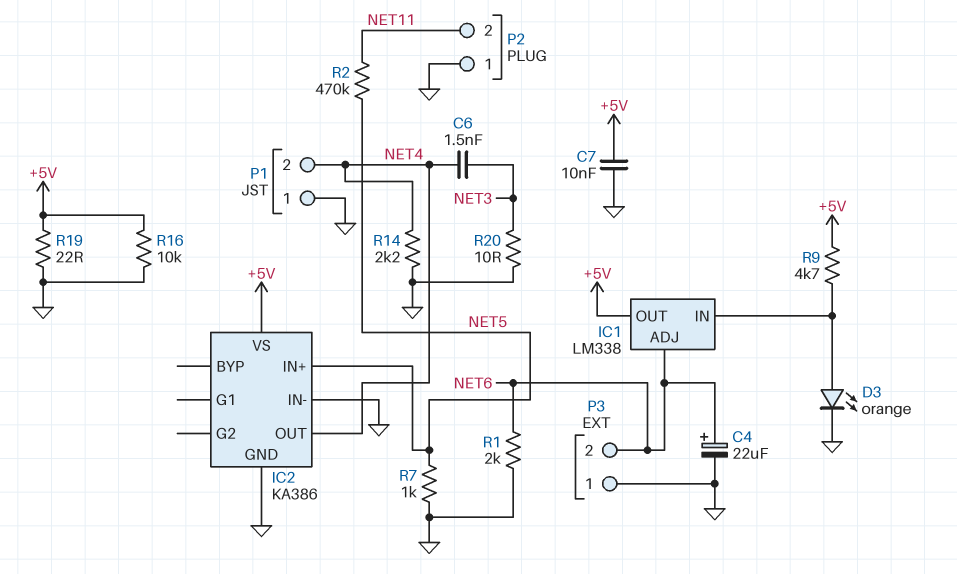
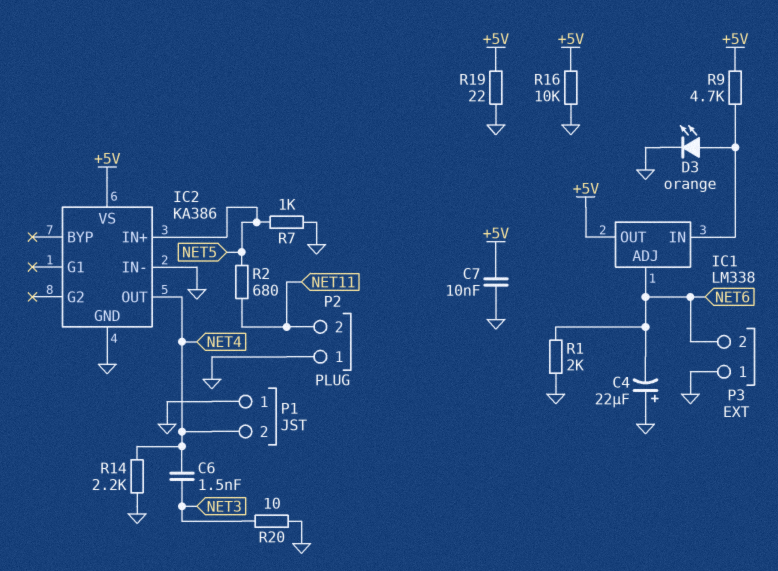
C4: 22uF (plus NET6, minus GND) -> 22uF (plus GND, minus NET6)
R2: 470k (NET5, NET11) -> 680 (NET5, NET11)

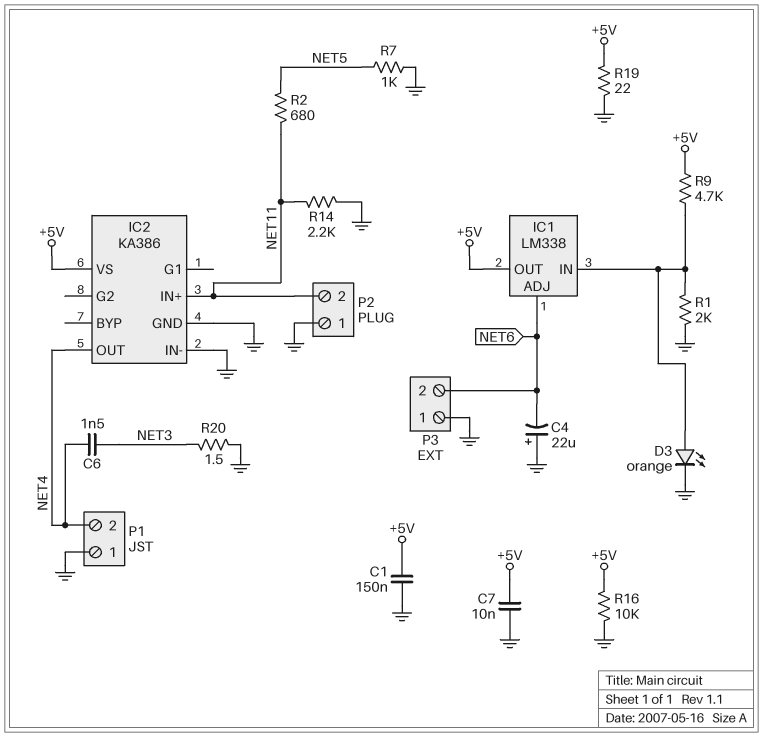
C1: none -> 150nF (+5V, GND)
IC2 pin IN+: NET5 -> NET11
R1: 2k (GND, NET6) -> 2k (GND, IC1/IN)
R14: 2.2k (GND, NET4) -> 2.2k (GND, NET11)
R20: 10 (GND, NET3) -> 1.5 (GND, NET3)

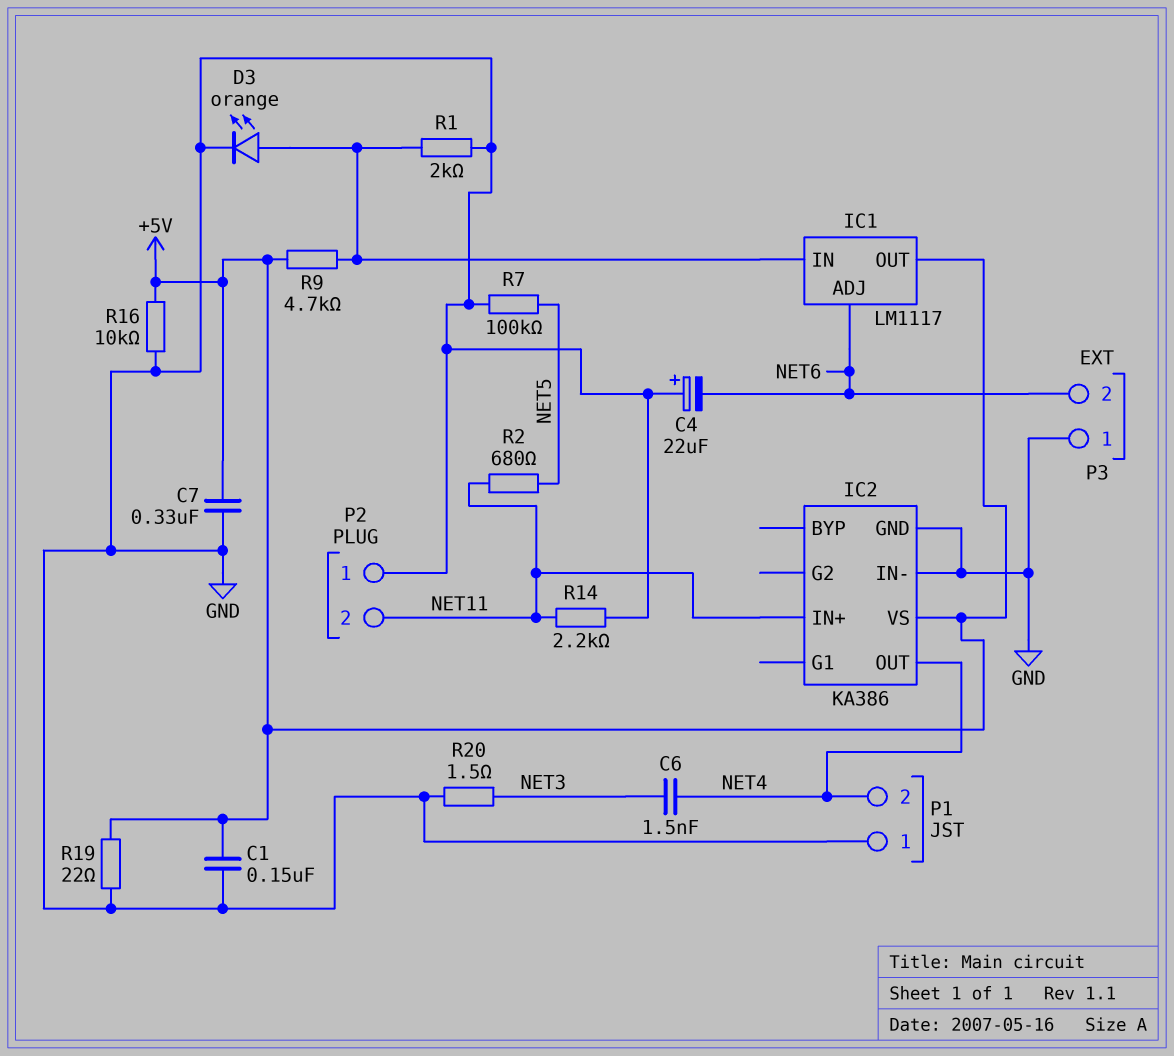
C7: 10nF (+5V, GND) -> 330nF (+5V, GND)
IC1: LM338 -> LM1117
R7: 1k (GND, NET5) -> 100k (GND, NET5)

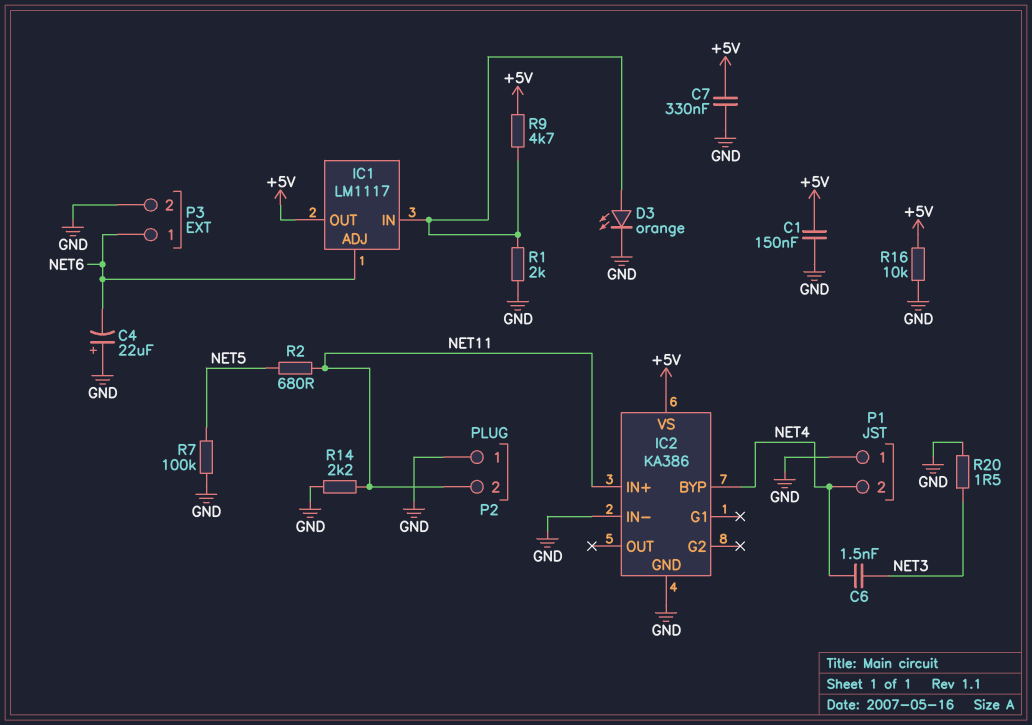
IC2 pin BYP: none -> NET4
IC2 pin OUT: NET4 -> none
P3 pin 1: GND -> NET6
P3 pin 2: NET6 -> GND
R19: 22 (+5V, GND) -> none

